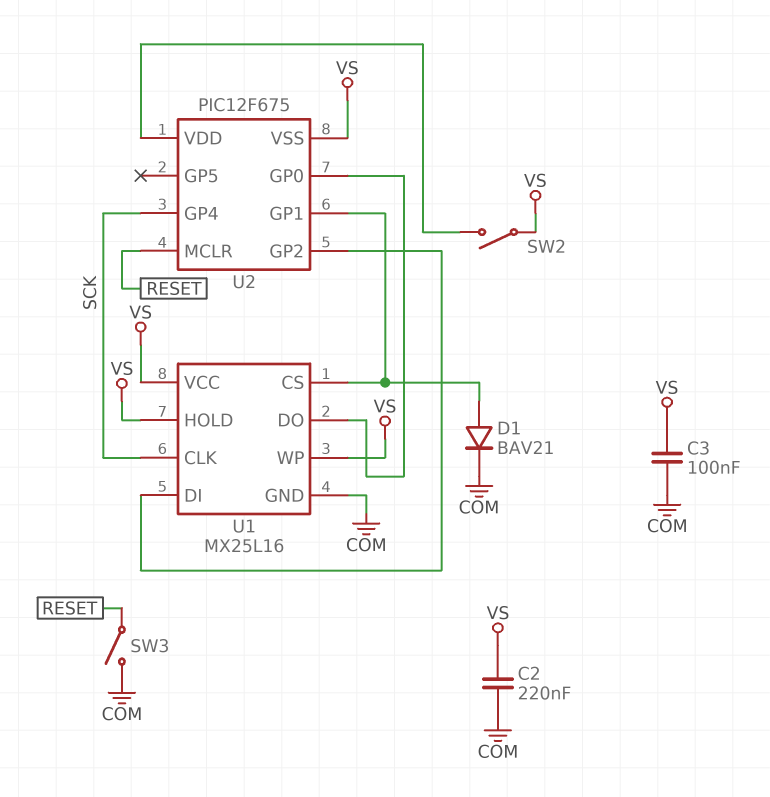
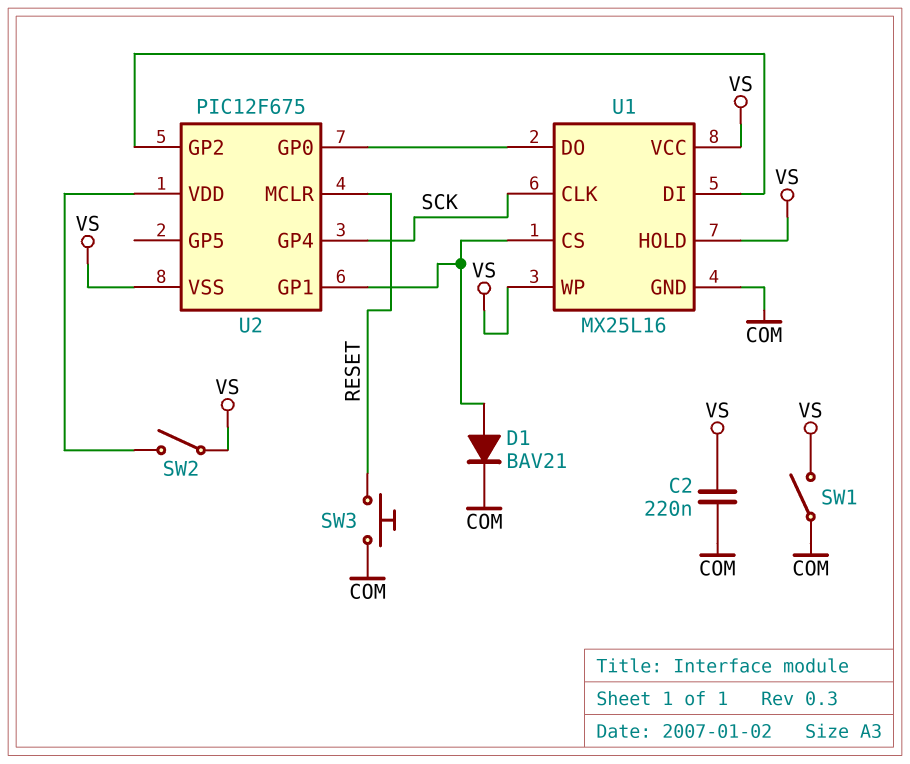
C3: 100nF (COM, VS) -> none
SW1: none -> switch (COM, VS)
SW3: switch (COM, RESET) -> button (COM, RESET)

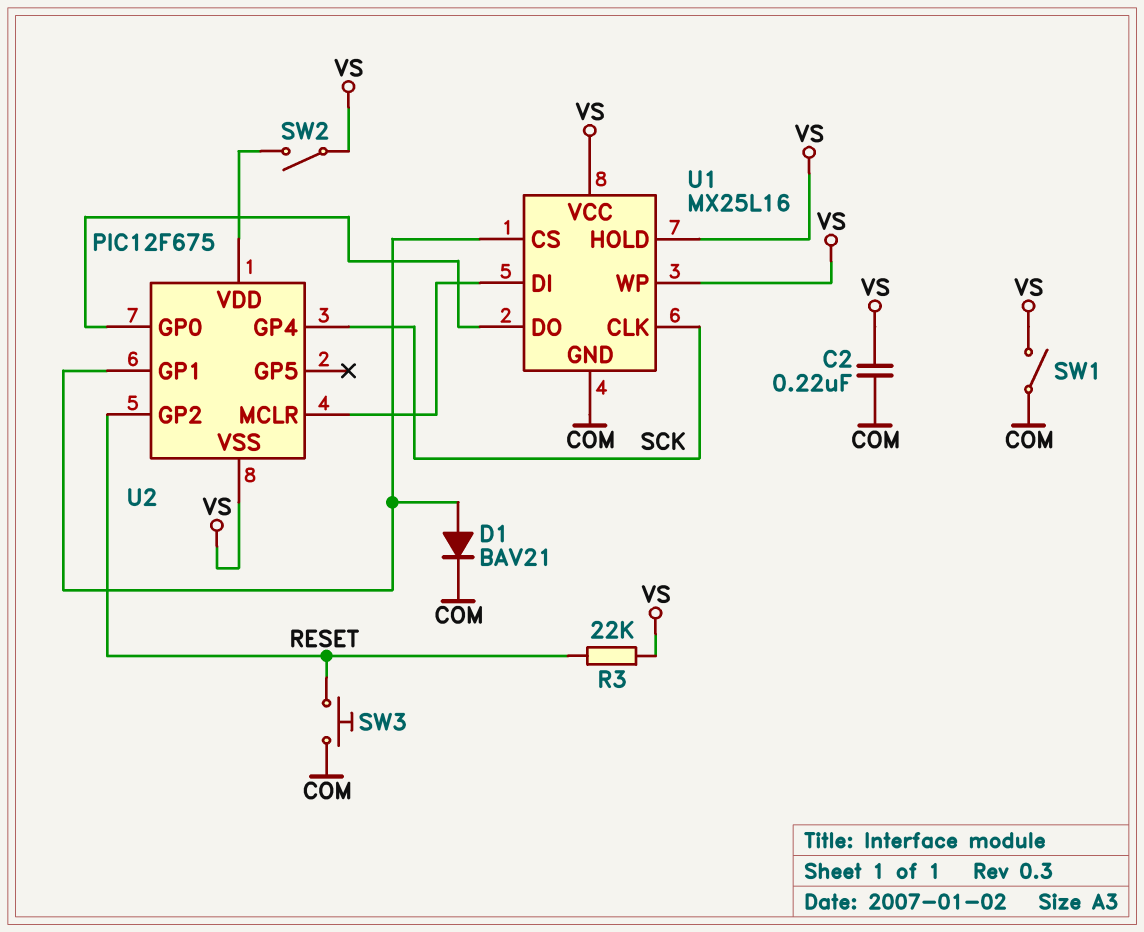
R3: none -> 22k (RESET, VS)
U2 pin GP2: U1/DI -> RESET
U2 pin MCLR: RESET -> U1/DI

